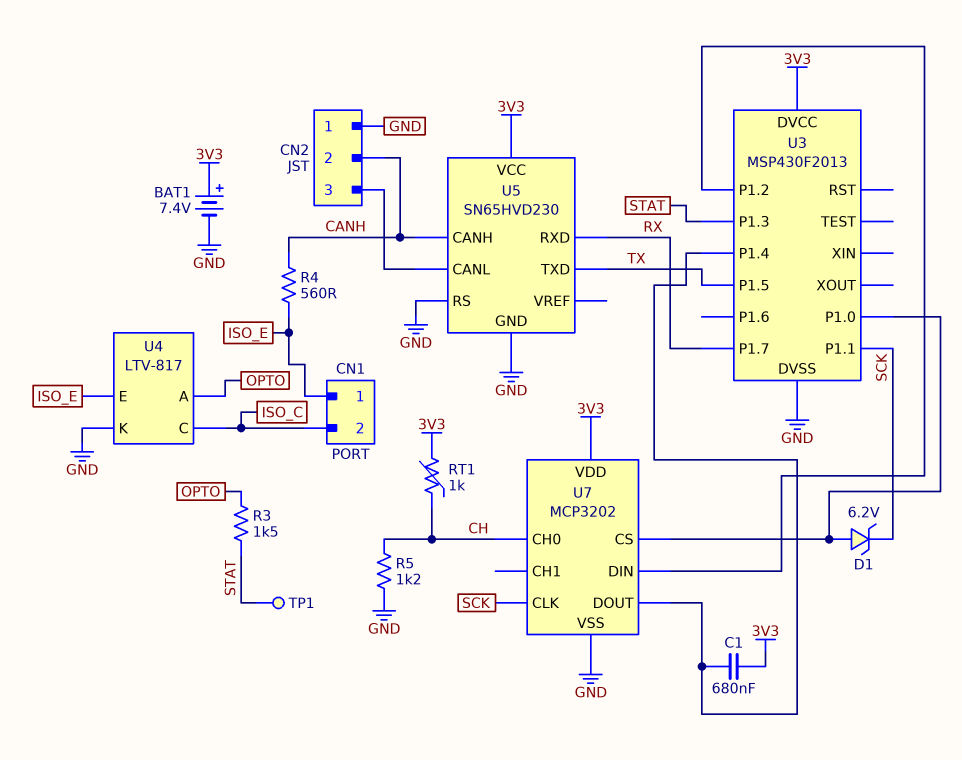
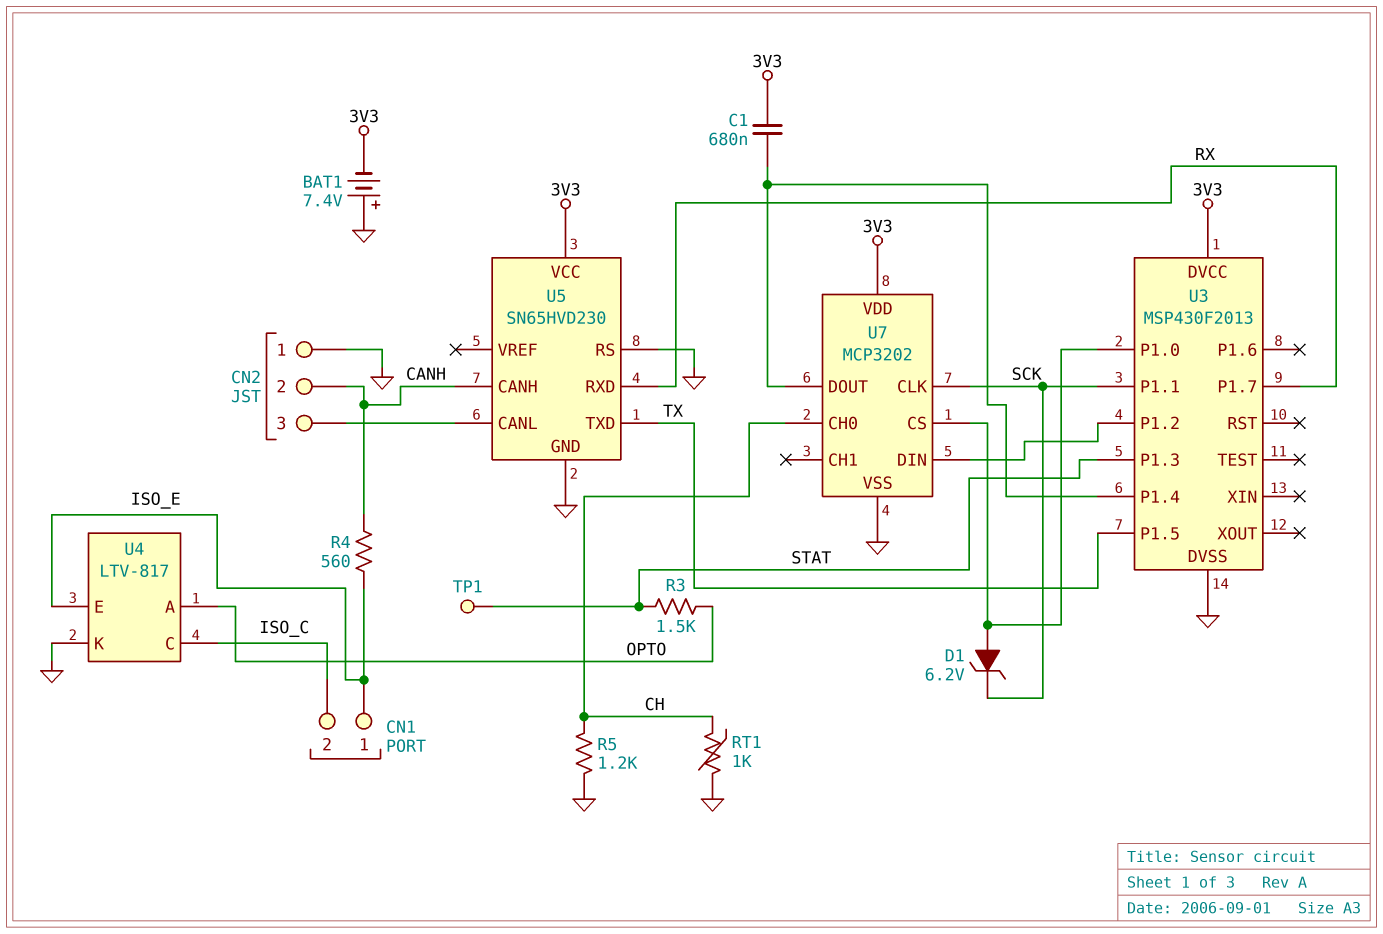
BAT1: 7.4V (plus 3V3, minus GND) -> 7.4V (plus GND, minus 3V3)
RT1: 1k (3V3, CH) -> 1k (CH, GND)

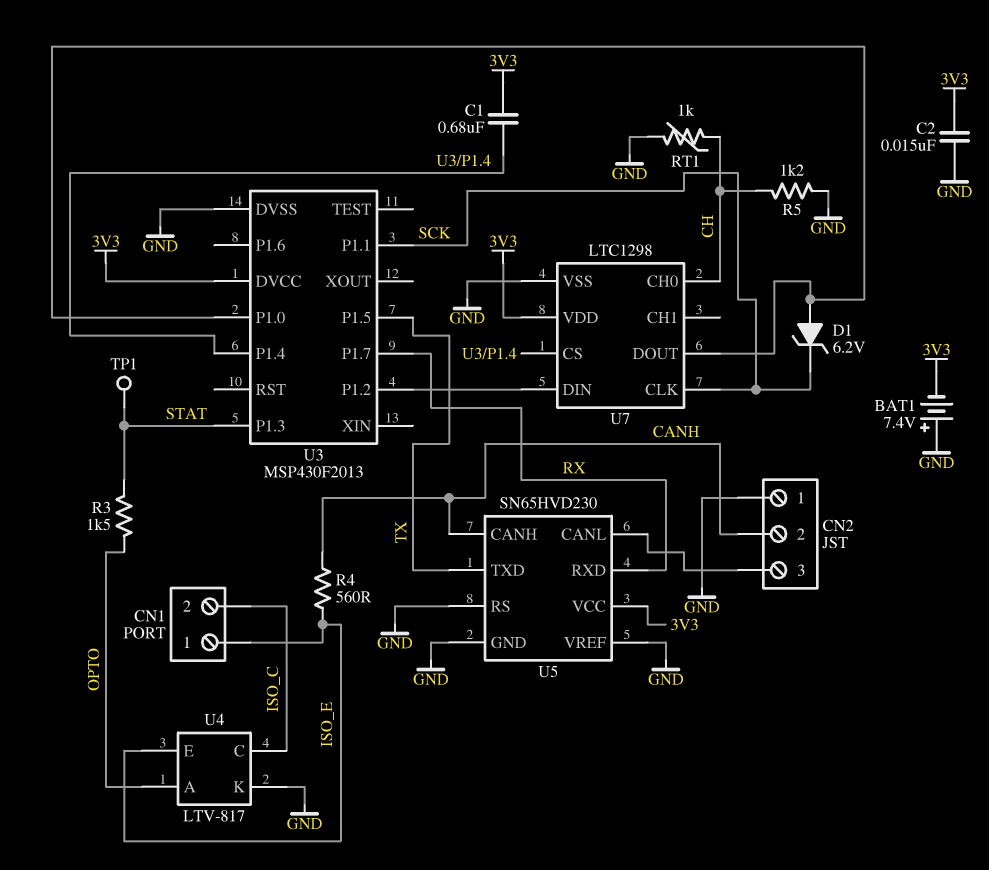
C2: none -> 15nF (3V3, GND)
U5 pin VREF: none -> GND
U7: MCP3202 -> LTC1298
U7 pin CS: U3/P1.0 -> U3/P1.4
U7 pin DOUT: U3/P1.4 -> U3/P1.0

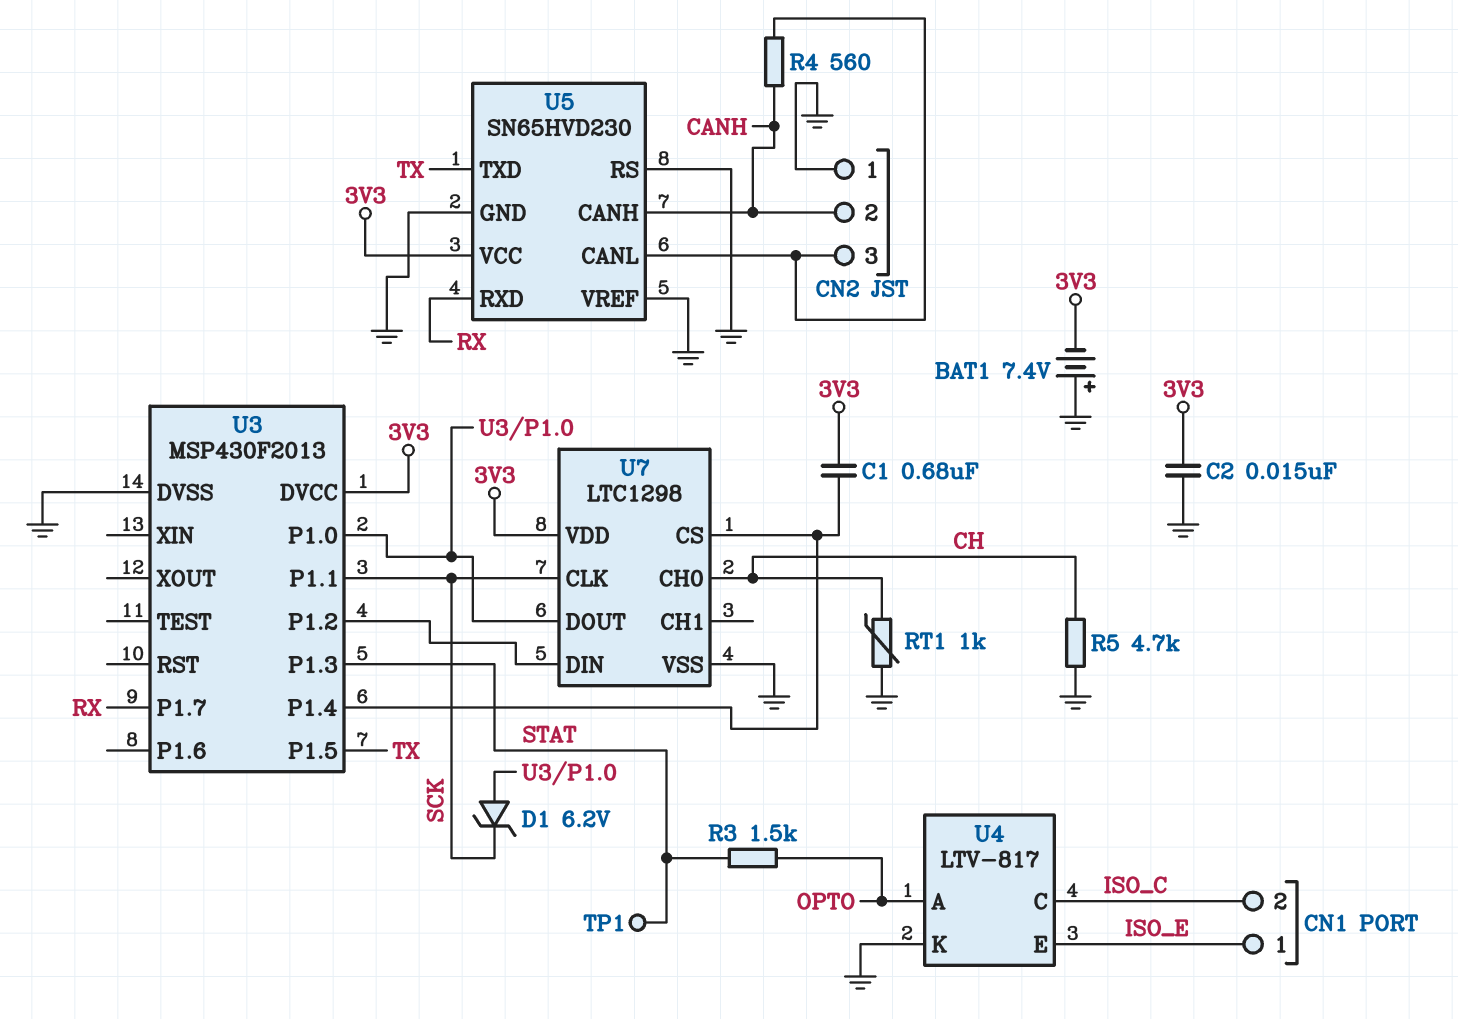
R4: 560 (CANH, ISO_E) -> 560 (CANH, CN2/3)
R5: 1.2k (CH, GND) -> 4.7k (CH, GND)

